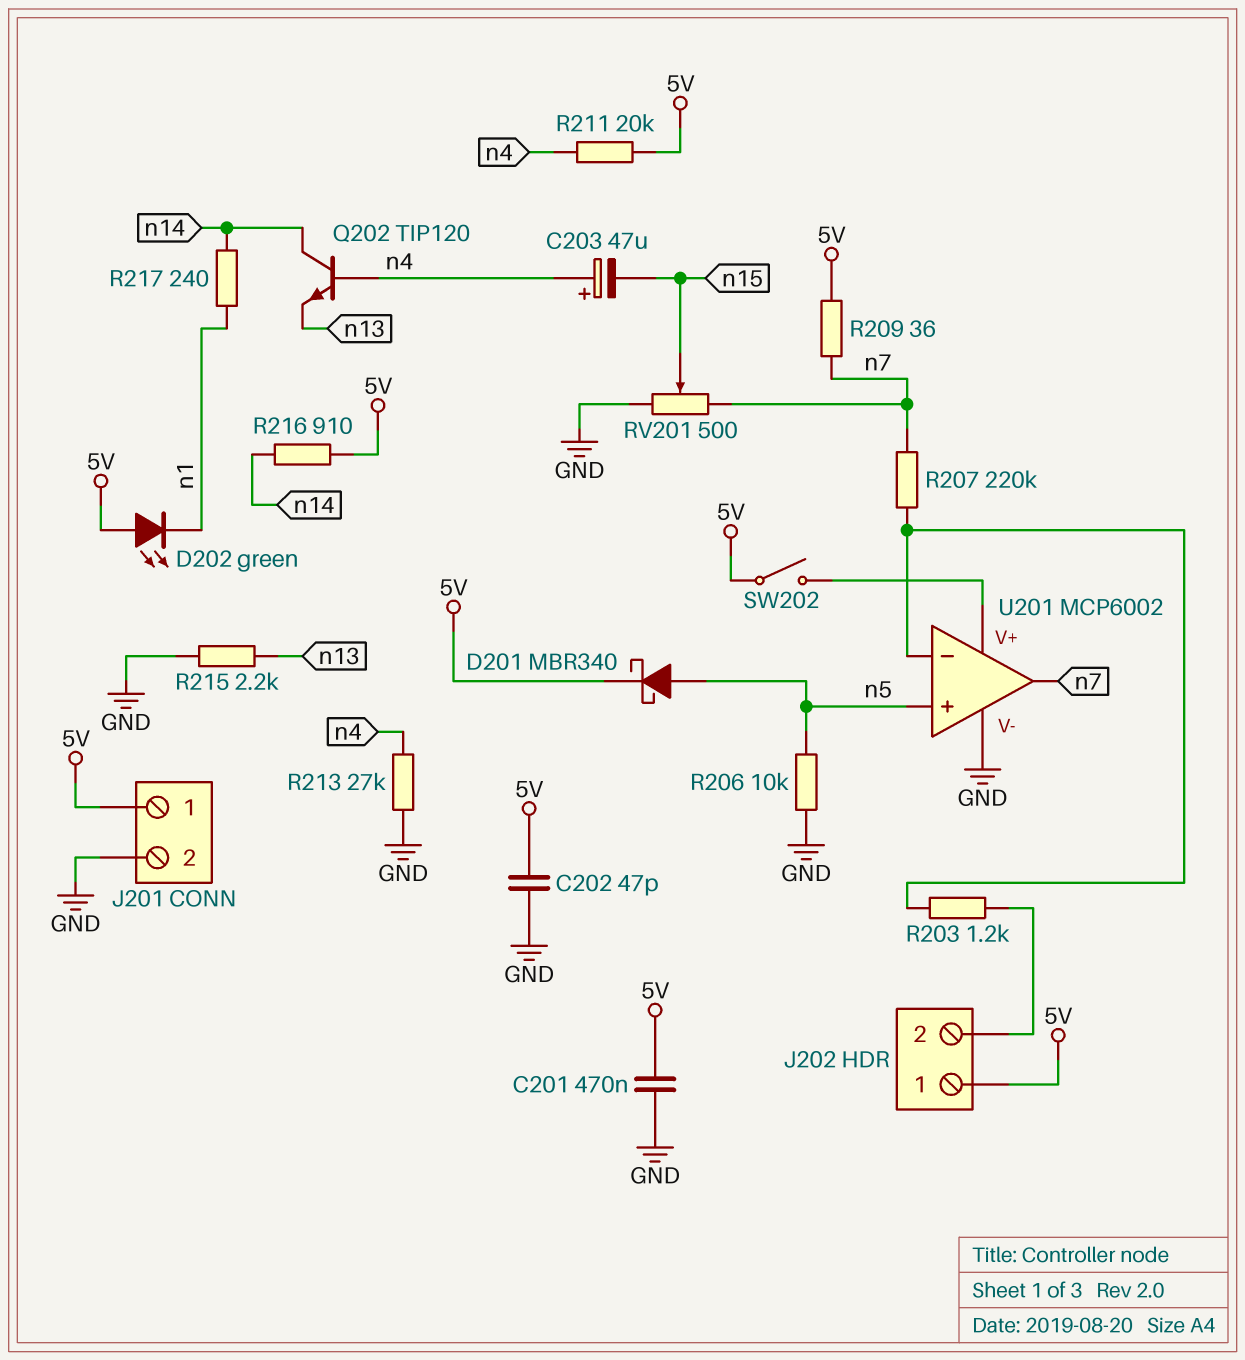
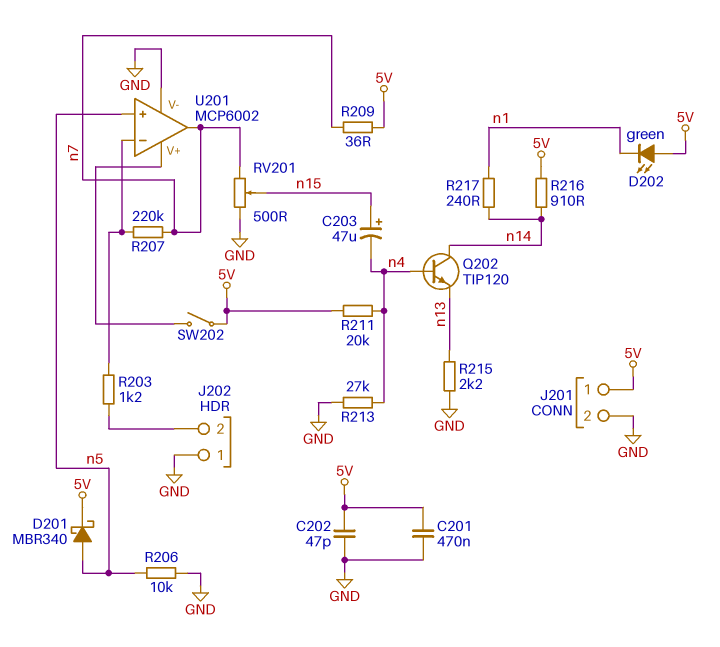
C203: 47uF (plus n4, minus n15) -> 47uF (plus n15, minus n4)
J202 pin 1: 5V -> GND

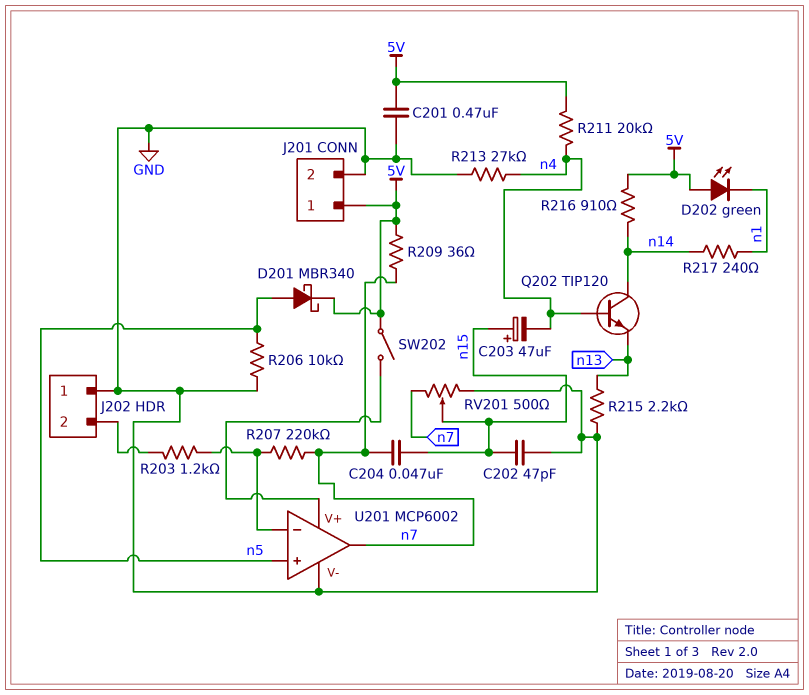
C202: 47pF (5V, GND) -> 47pF (GND, n15)
C204: none -> 47nF (n7, n15)

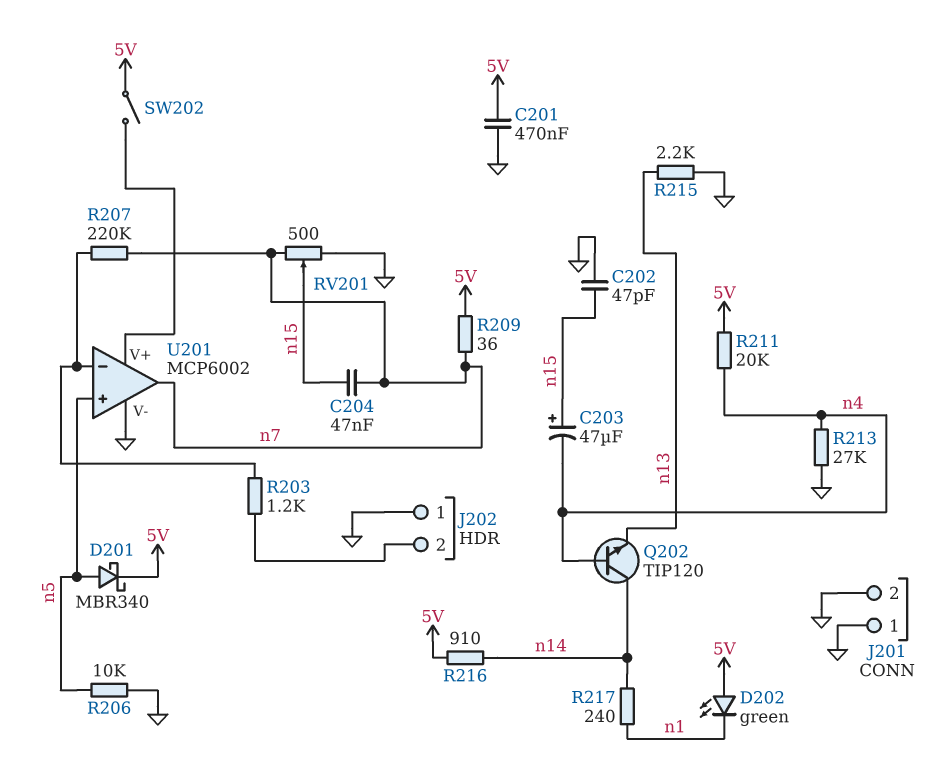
J201 pin 1: 5V -> GND

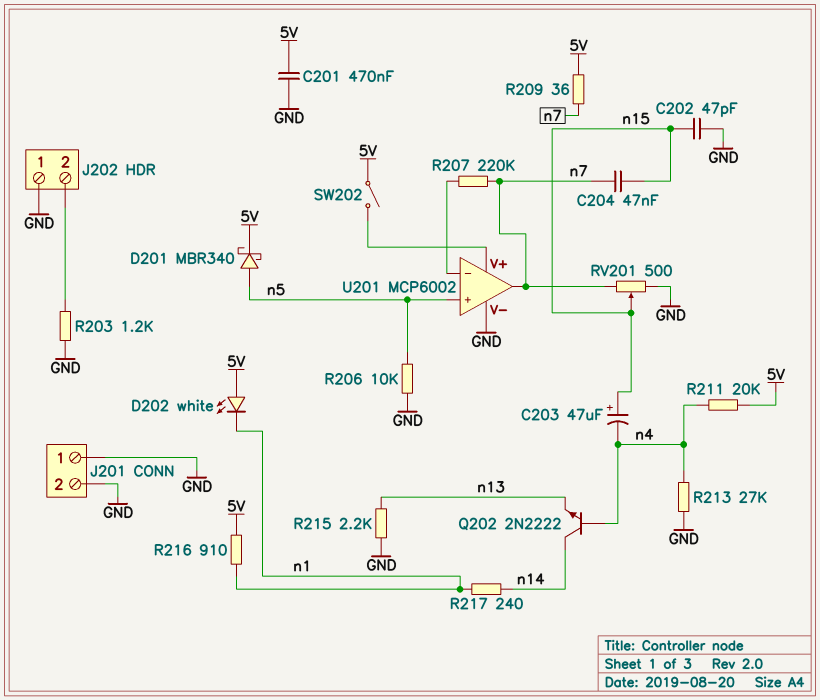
D202: LED green (A 5V, K n1) -> LED white (A 5V, K n1)
Q202: NPN TIP120 (B n4, C n14, E n13) -> NPN 2N2222 (B n4, C n14, E n13)
R203: 1.2k (J202/2, U201/in-) -> 1.2k (GND, J202/2)
R216: 910 (5V, n14) -> 910 (5V, n1)

